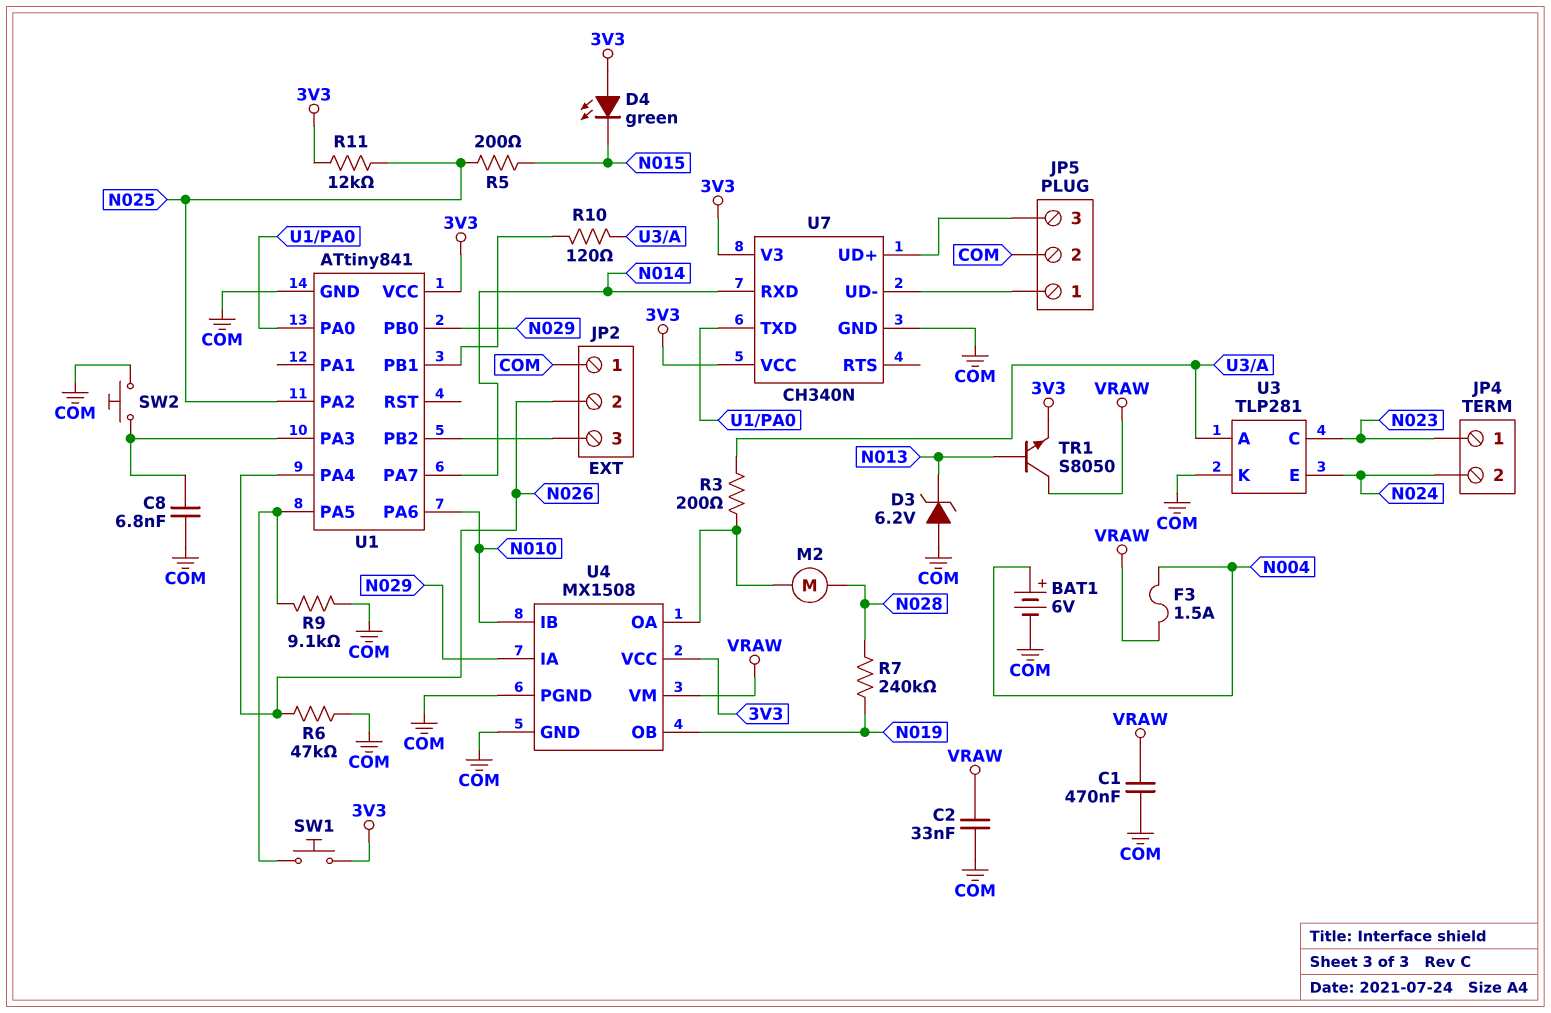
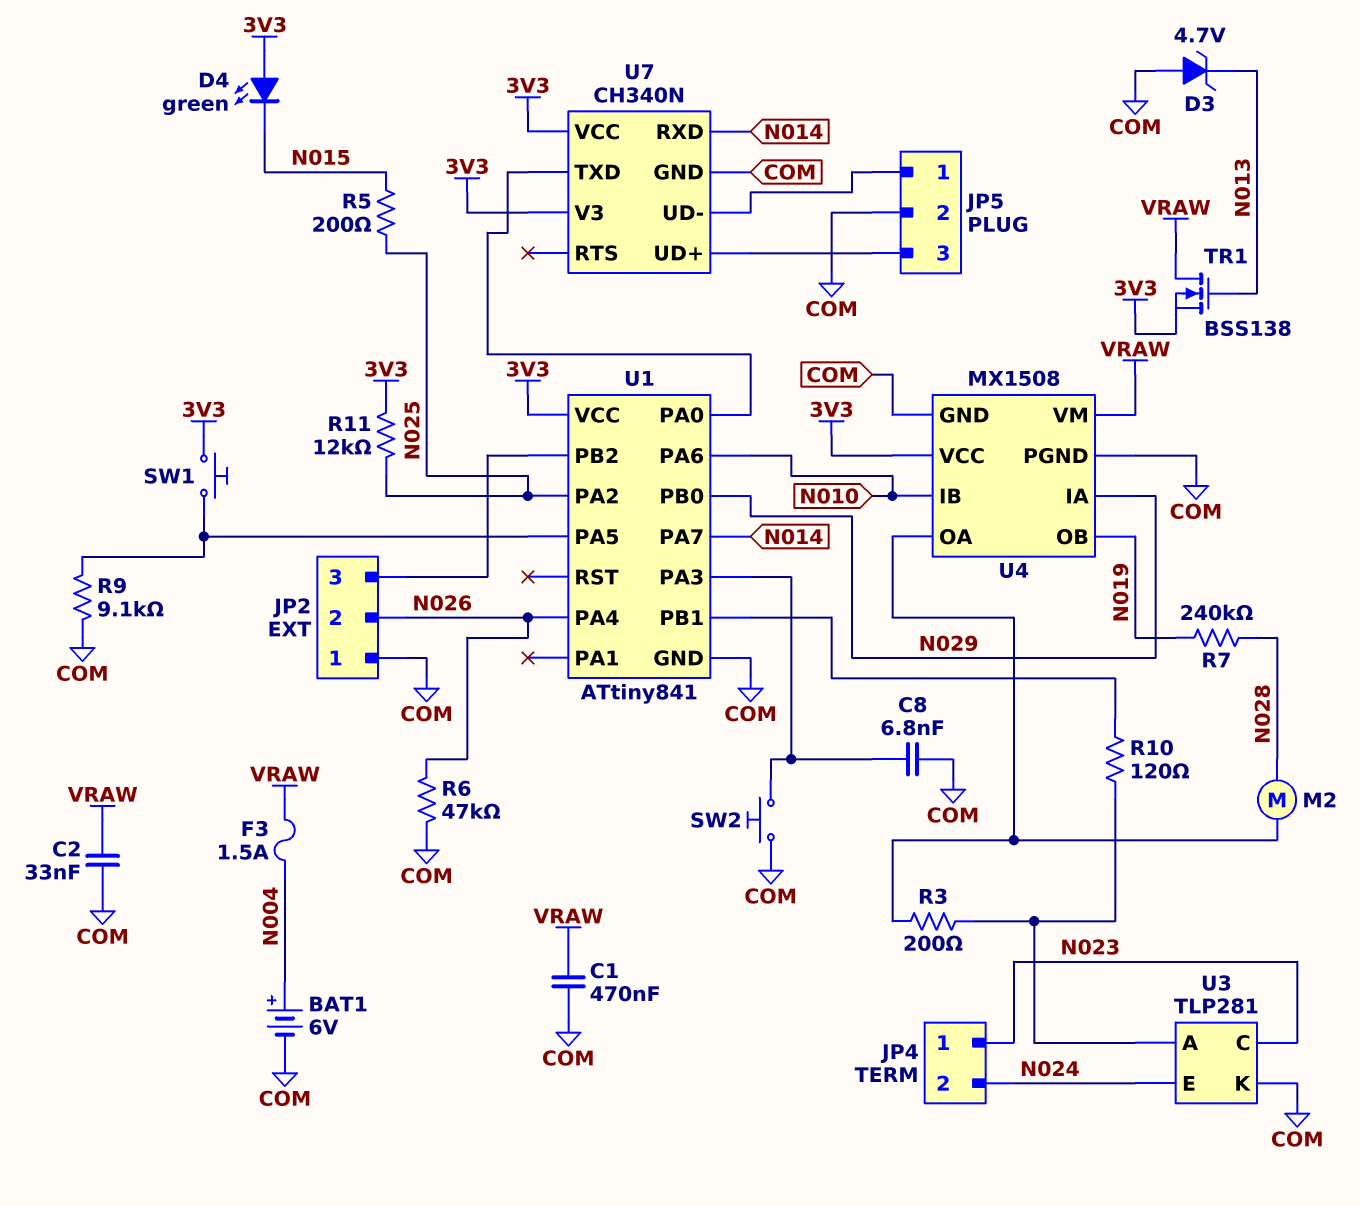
D3: zener 6.2V (A COM, K N013) -> zener 4.7V (A COM, K N013)
TR1: NPN S8050 (B N013, C VRAW, E 3V3) -> NMOS BSS138 (G N013, D VRAW, S 3V3)

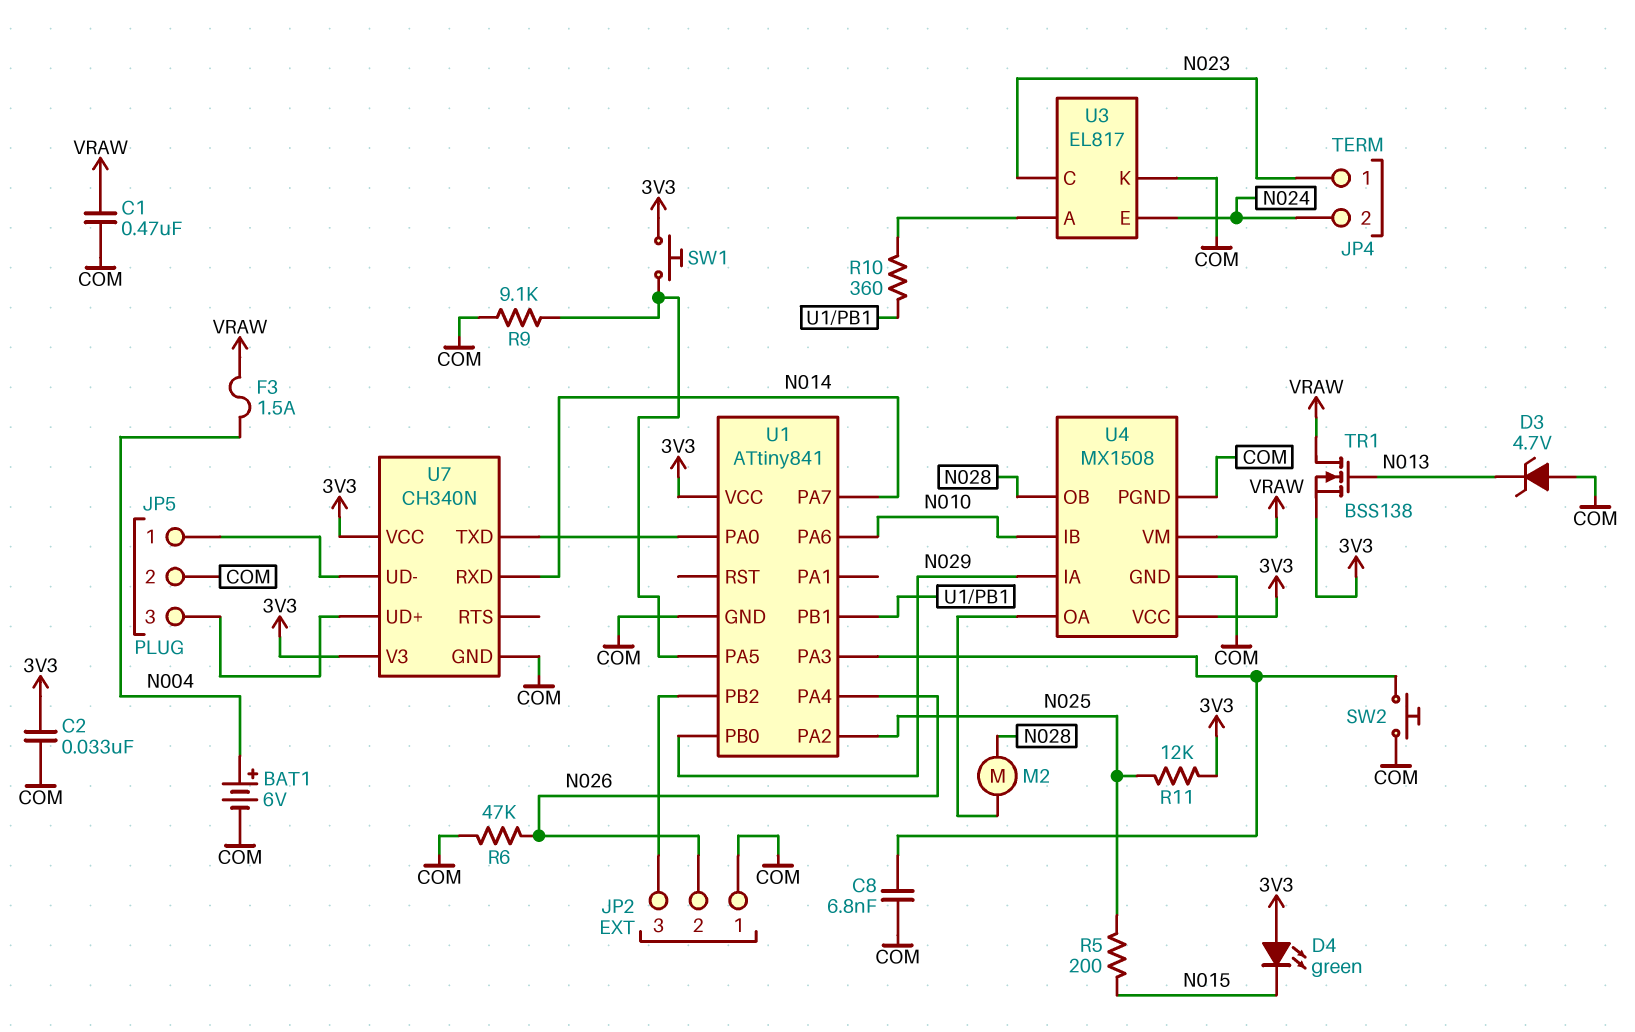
C2: 33nF (COM, VRAW) -> 33nF (3V3, COM)
R3: 200 (U3/A, U4/OA) -> none
R7: 240k (N019, N028) -> none
R10: 120 (U1/PB1, U3/A) -> 360 (U1/PB1, U3/A)
U3: TLP281 -> EL817
U4 pin OB: N019 -> N028

